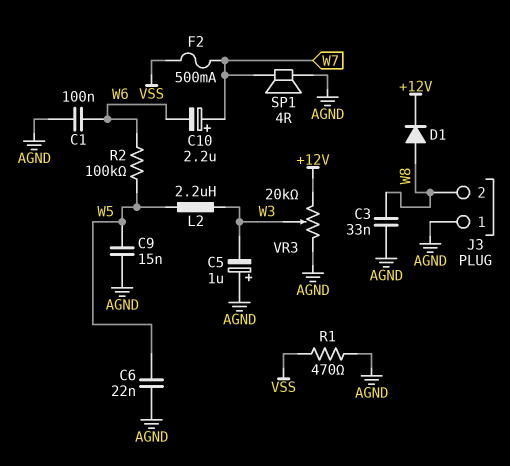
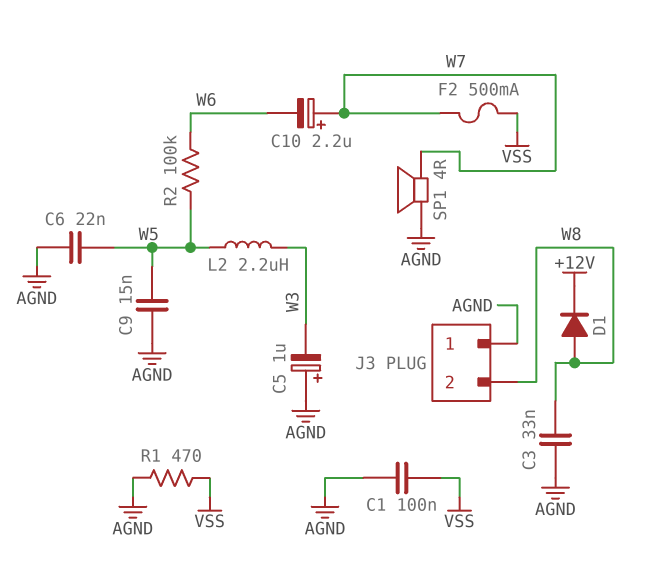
C1: 100nF (AGND, W6) -> 100nF (AGND, VSS)
VR3: 20k (+12V, AGND, wiper W3) -> none

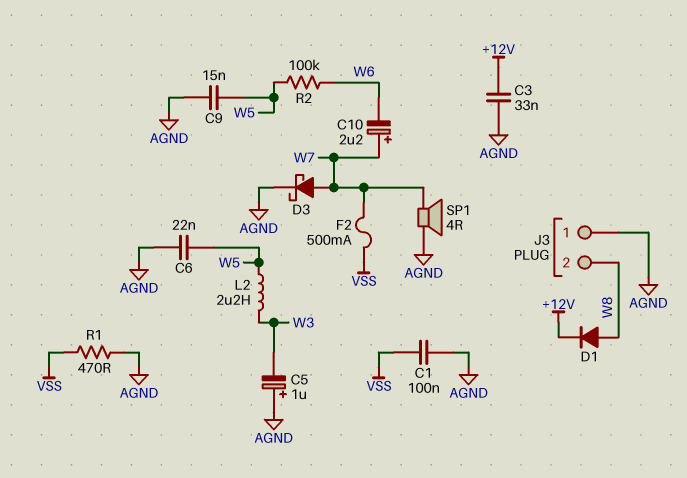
C3: 33nF (AGND, W8) -> 33nF (+12V, AGND)
D3: none -> schottky (A W7, K AGND)

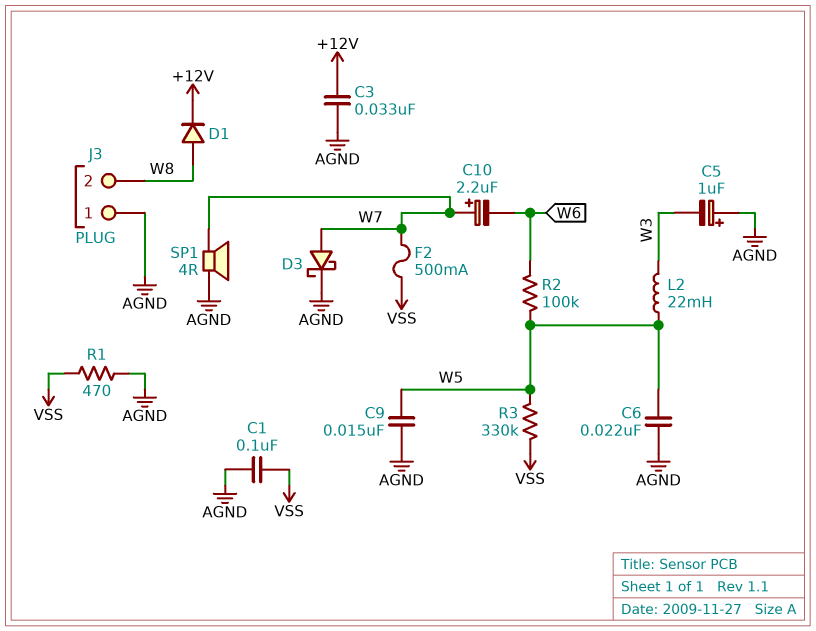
L2: 2.2uH (W3, W5) -> 22mH (W3, W5)
R3: none -> 330k (VSS, W5)

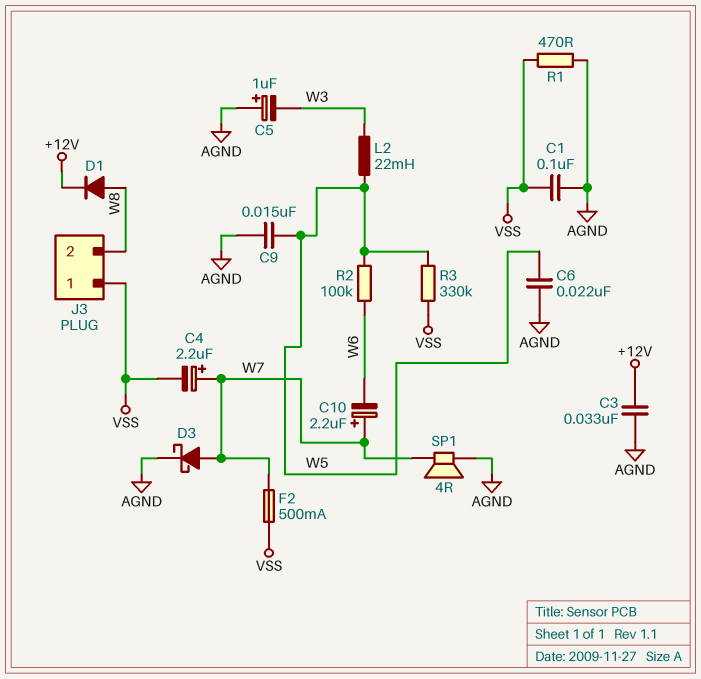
C4: none -> 2.2uF (plus W7, minus VSS)
J3 pin 1: AGND -> VSS

